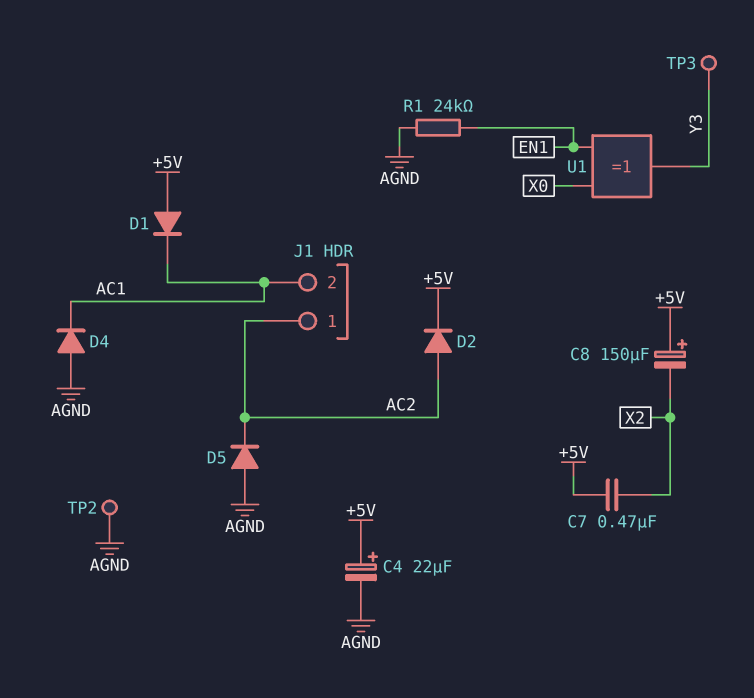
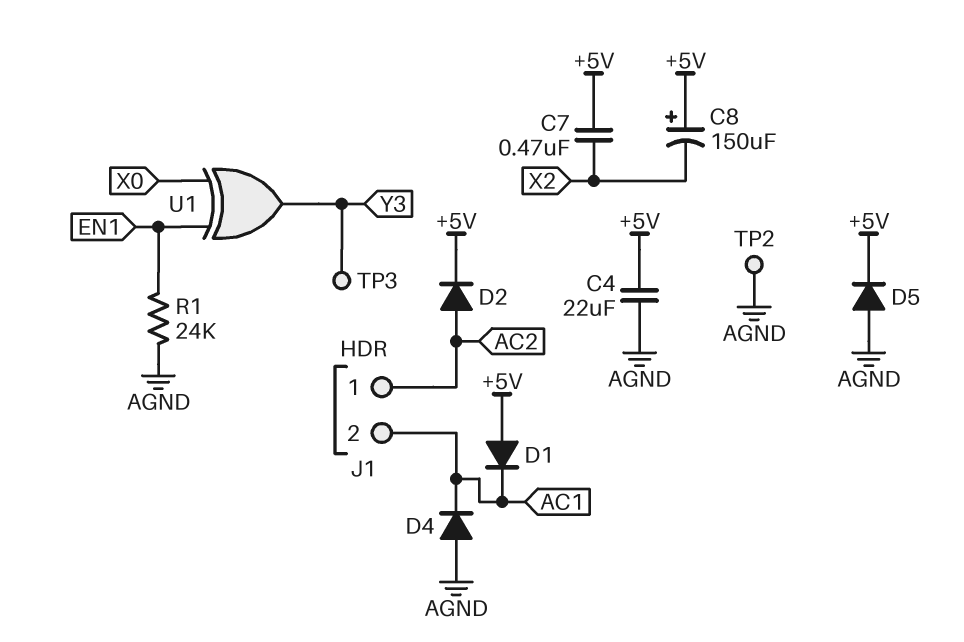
C4: 22uF (plus +5V, minus AGND) -> 22uF (+5V, AGND)
D5: diode (A AGND, K AC2) -> diode (A AGND, K +5V)

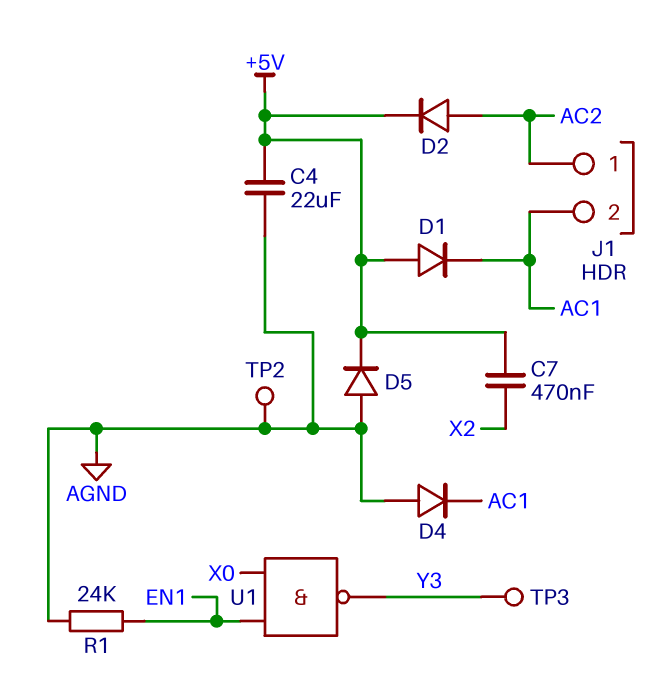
C8: 150uF (plus +5V, minus X2) -> none
U1: XOR (in EN1, in X0, out Y3) -> NAND (in EN1, in X0, out Y3)

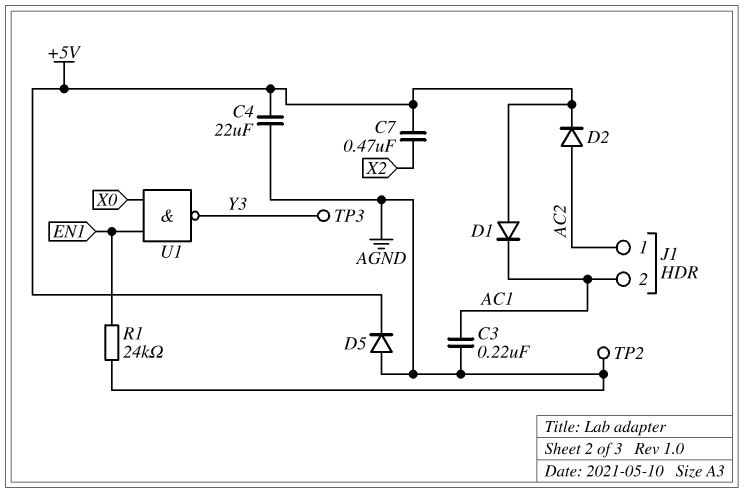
C3: none -> 220nF (AC1, AGND)
D4: diode (A AGND, K AC1) -> none

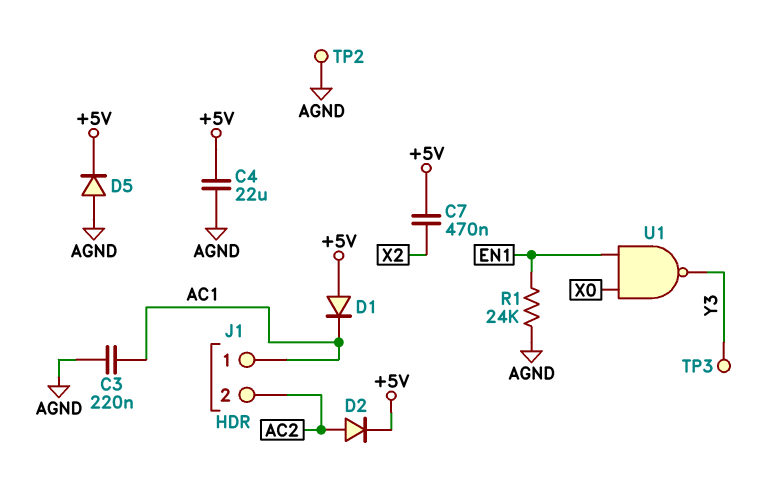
J1 pin 1: AC2 -> AC1
J1 pin 2: AC1 -> AC2

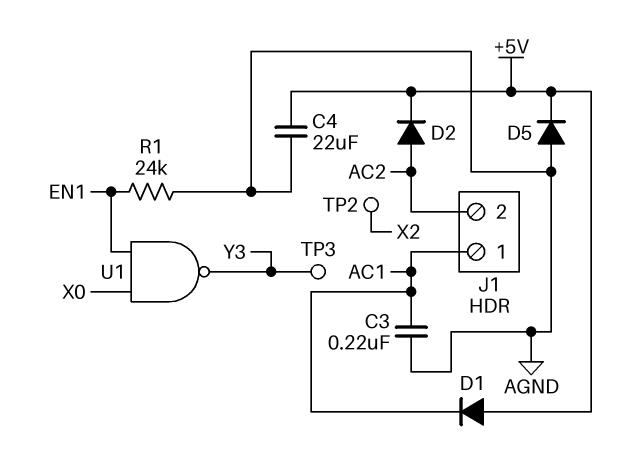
C7: 470nF (+5V, X2) -> none
TP2: test point (AGND) -> test point (X2)

